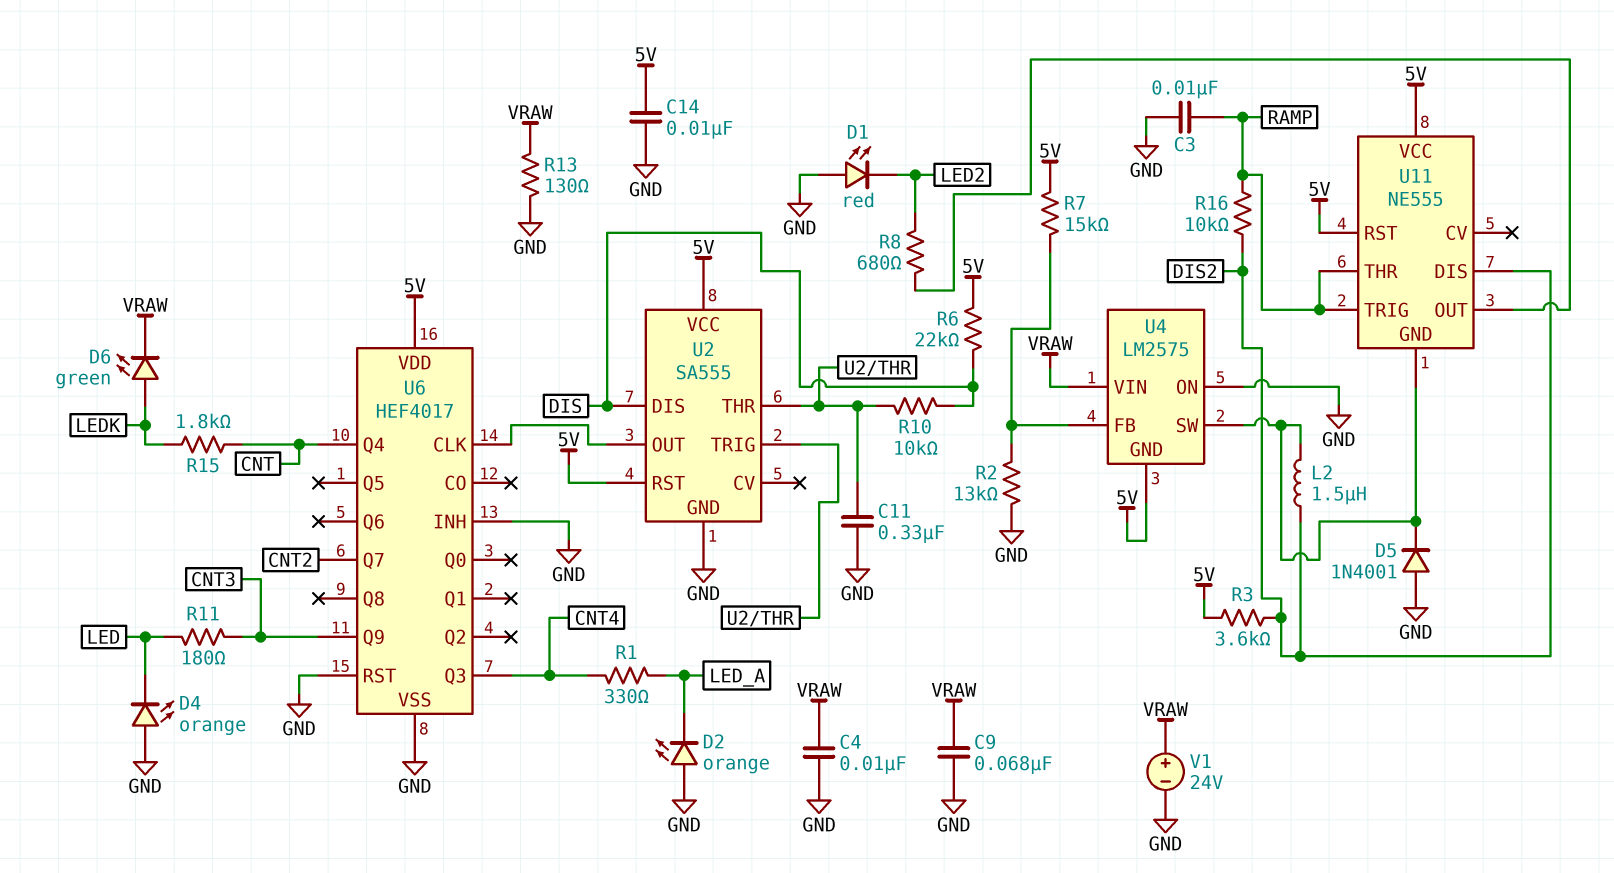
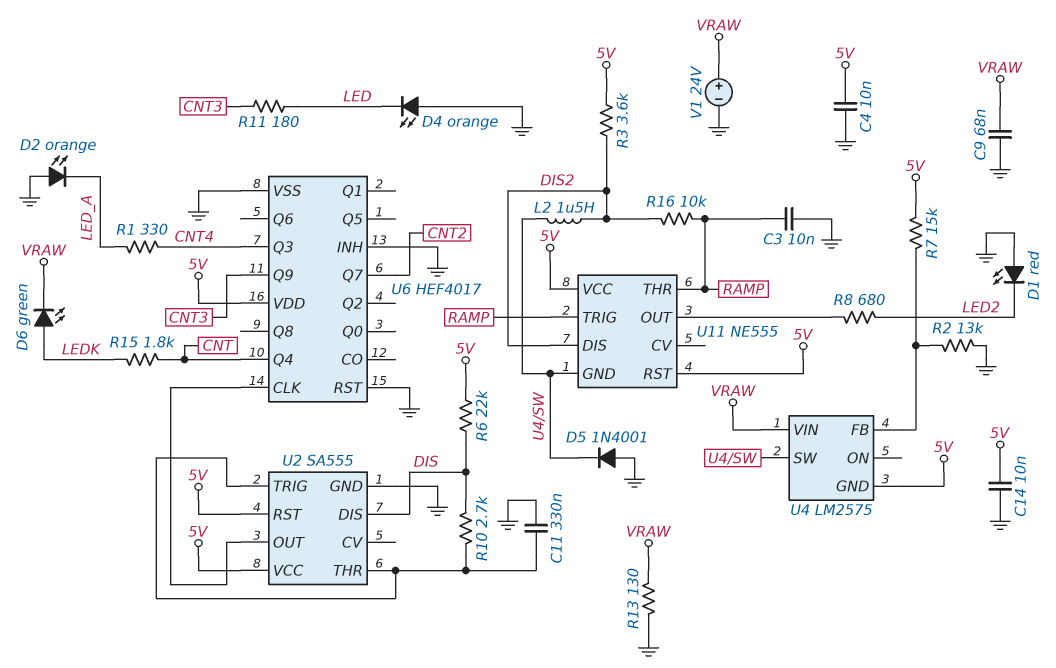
C4: 10nF (GND, VRAW) -> 10nF (5V, GND)
R10: 10k (DIS, U2/THR) -> 2.7k (DIS, U2/THR)
U4 pin ON: GND -> none

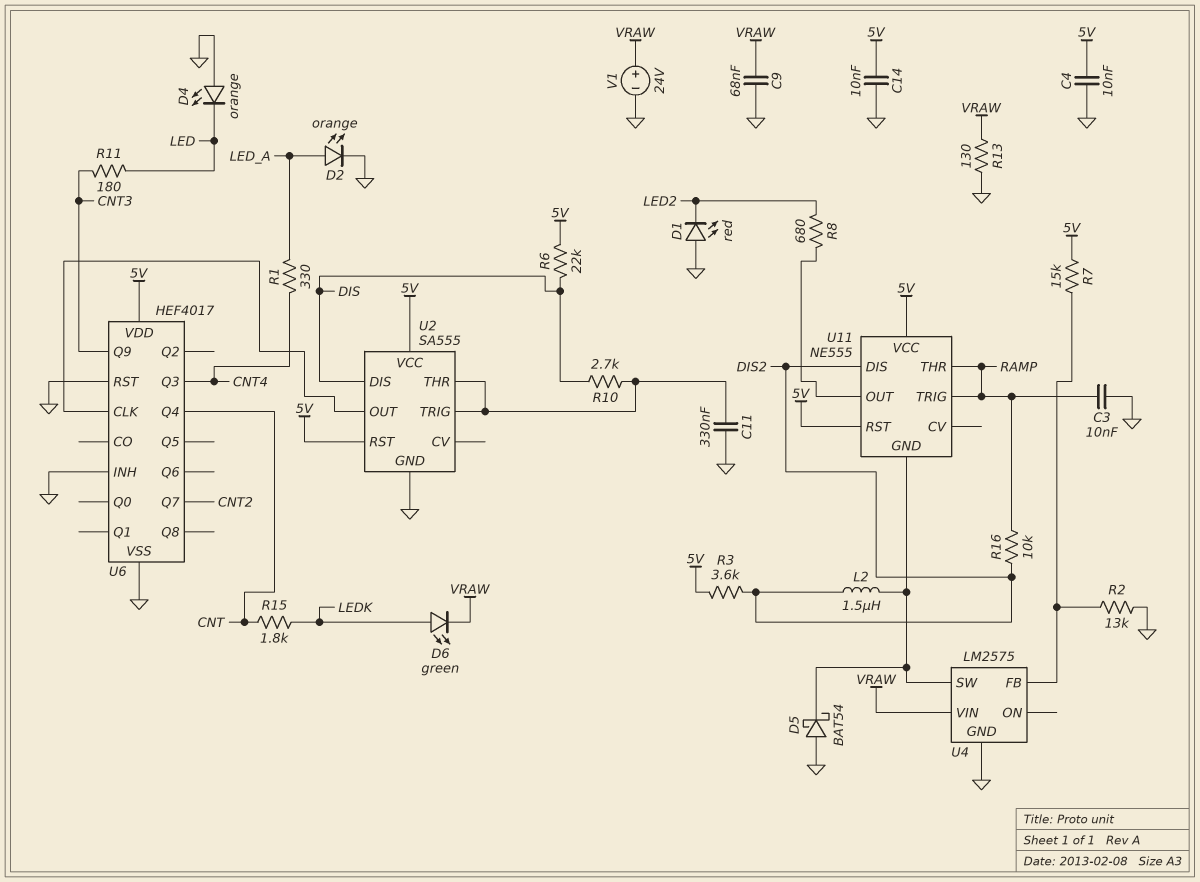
D2: LED orange (A GND, K LED_A) -> LED orange (A LED_A, K GND)
D5: diode 1N4001 (A GND, K U4/SW) -> schottky BAT54 (A GND, K U4/SW)
U4 pin GND: 5V -> GND

